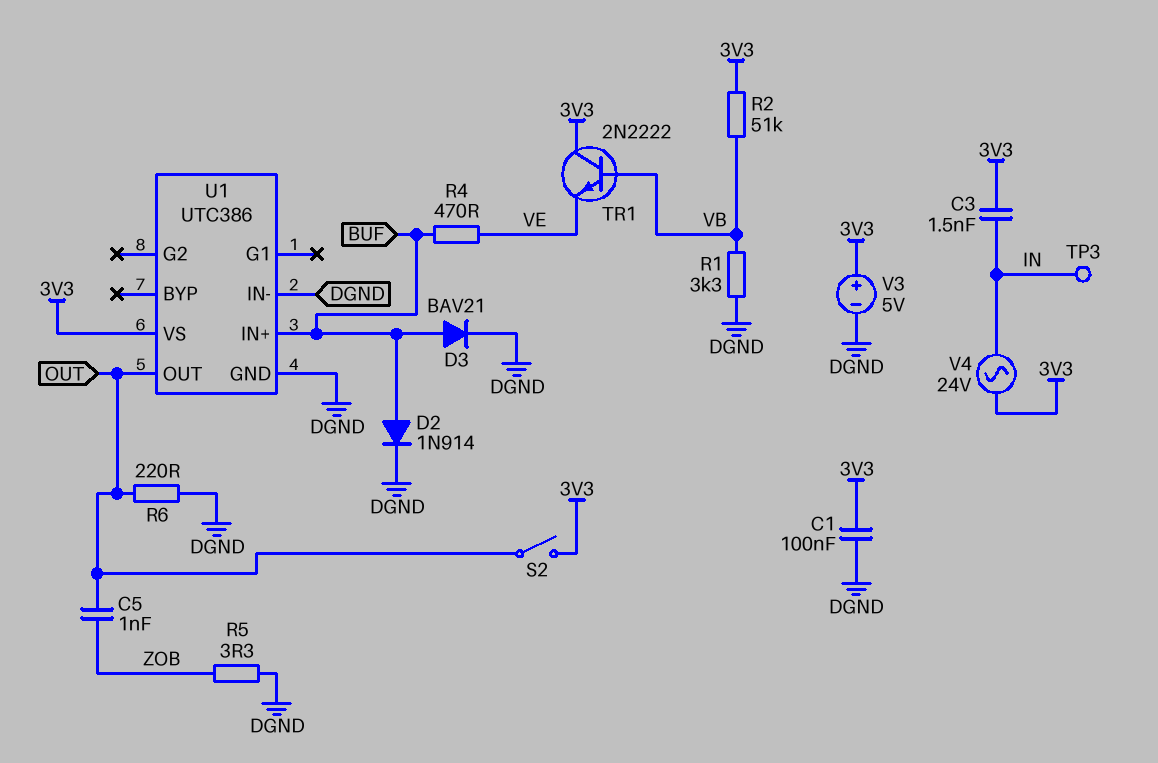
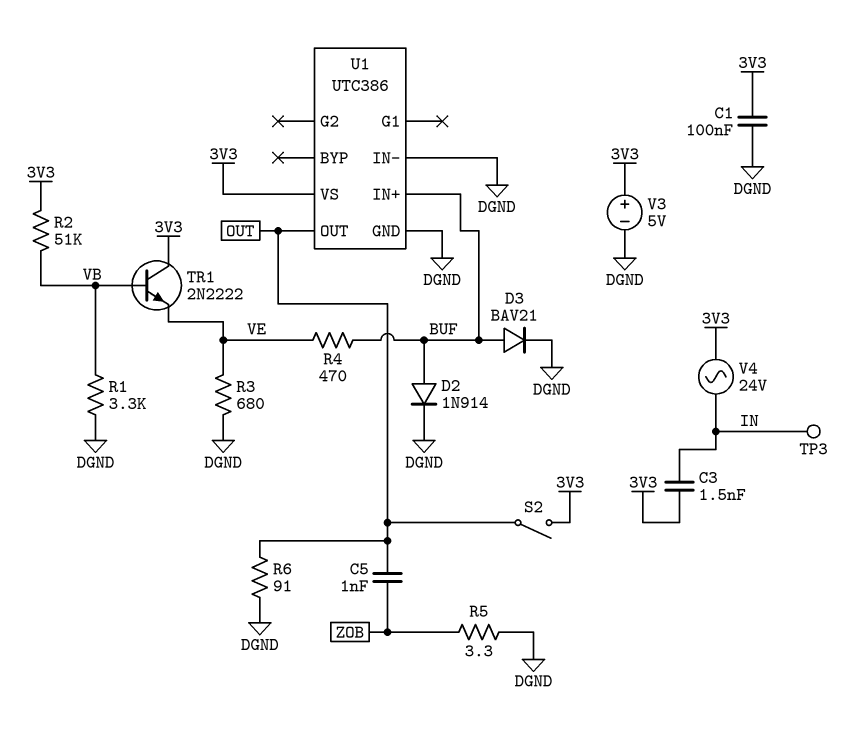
R3: none -> 680 (DGND, VE)
R6: 220 (DGND, OUT) -> 91 (DGND, OUT)

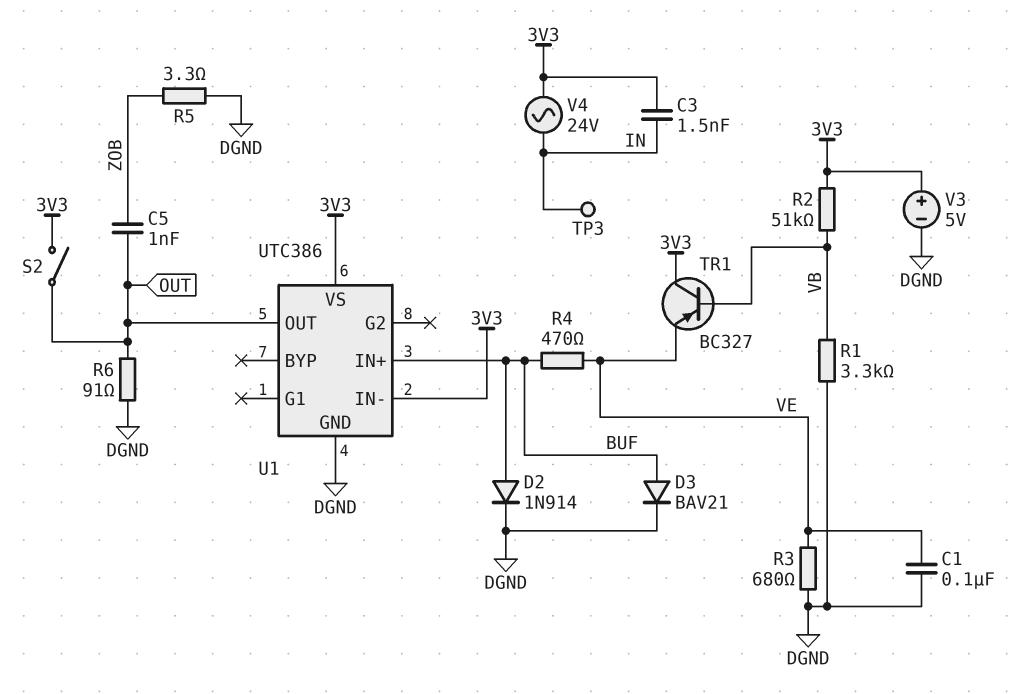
C1: 100nF (3V3, DGND) -> 100nF (DGND, VE)
TR1: NPN 2N2222 (B VB, C 3V3, E VE) -> PNP BC327 (B VB, C 3V3, E VE)
U1 pin IN-: DGND -> 3V3

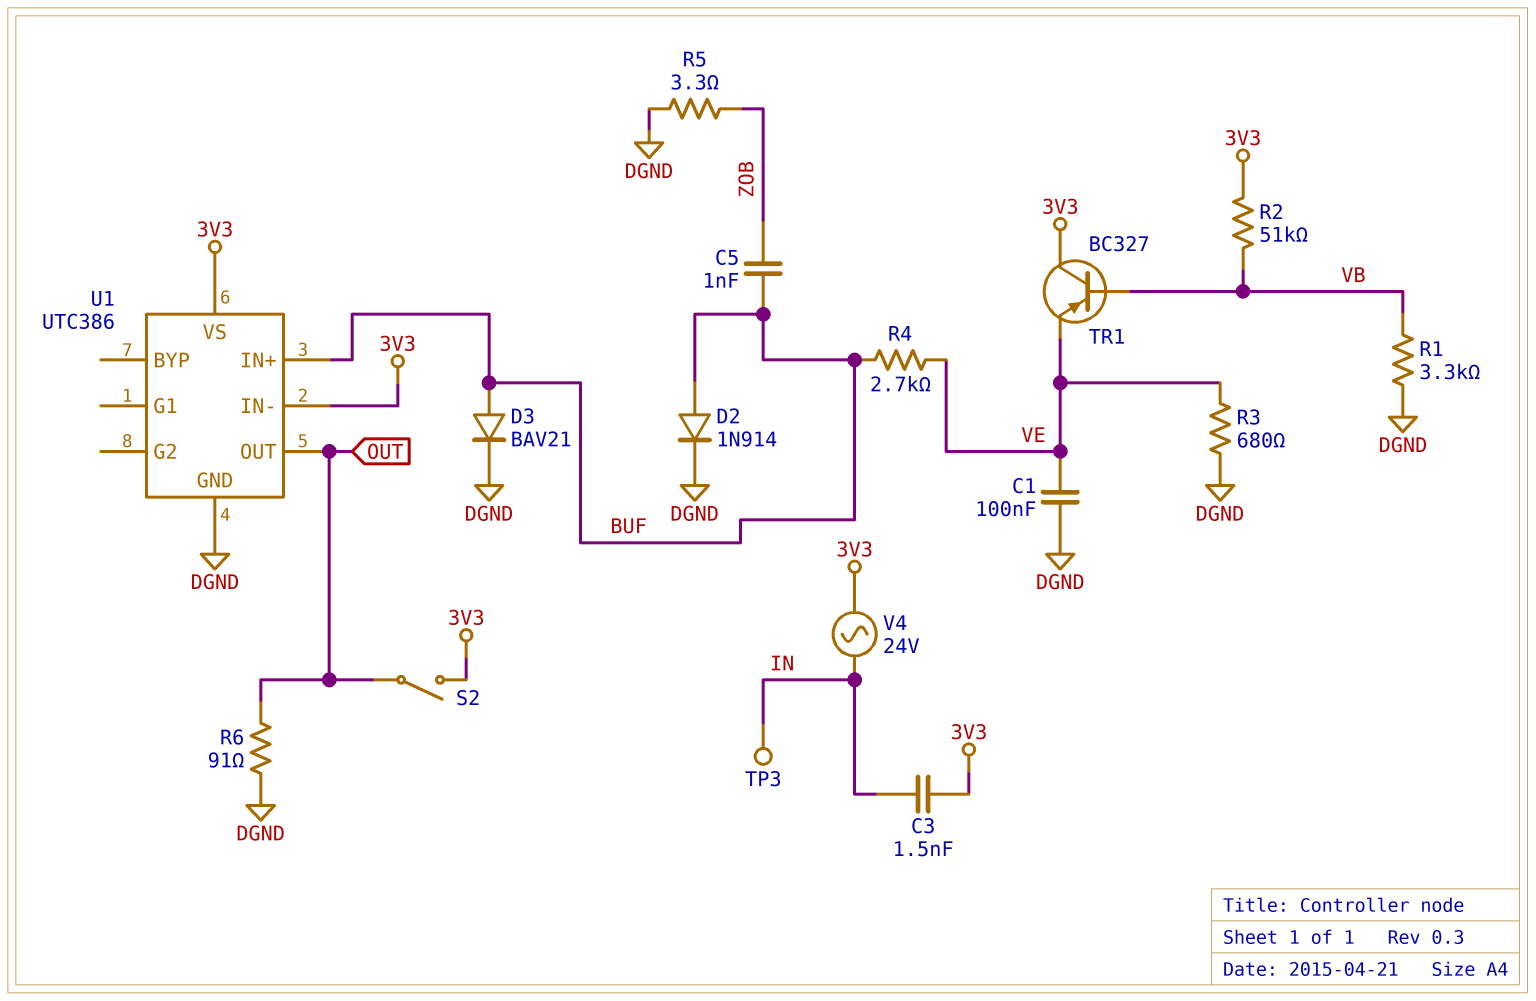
C5: 1nF (OUT, ZOB) -> 1nF (BUF, ZOB)
R4: 470 (BUF, VE) -> 2.7k (BUF, VE)
V3: 5V (plus 3V3, minus DGND) -> none

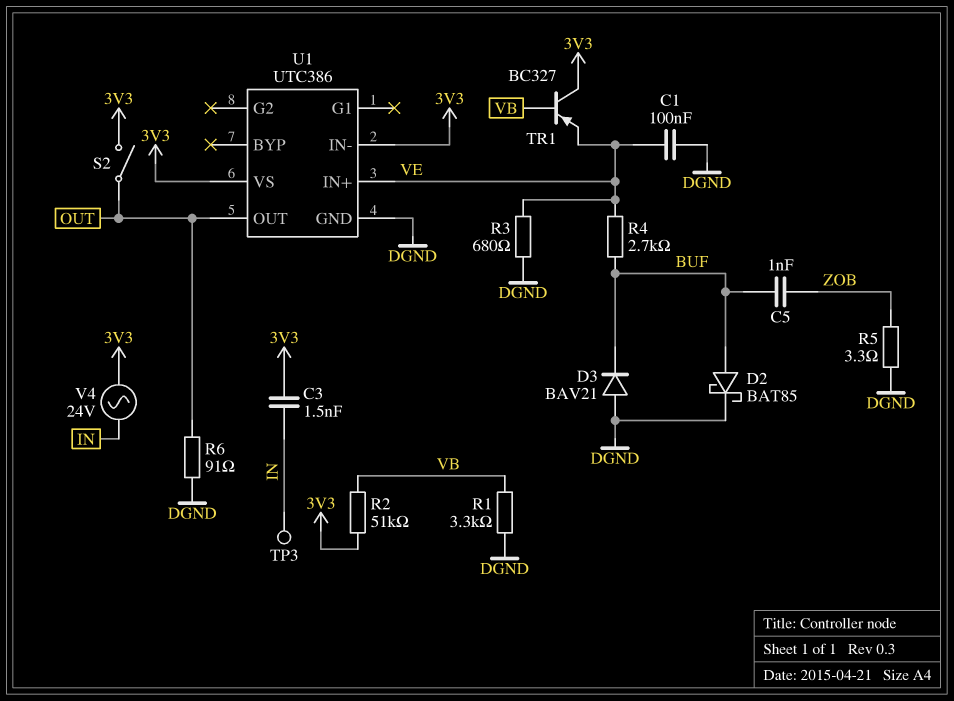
D2: diode 1N914 (A BUF, K DGND) -> schottky BAT85 (A BUF, K DGND)
D3: diode BAV21 (A BUF, K DGND) -> diode BAV21 (A DGND, K BUF)
U1 pin IN+: BUF -> VE

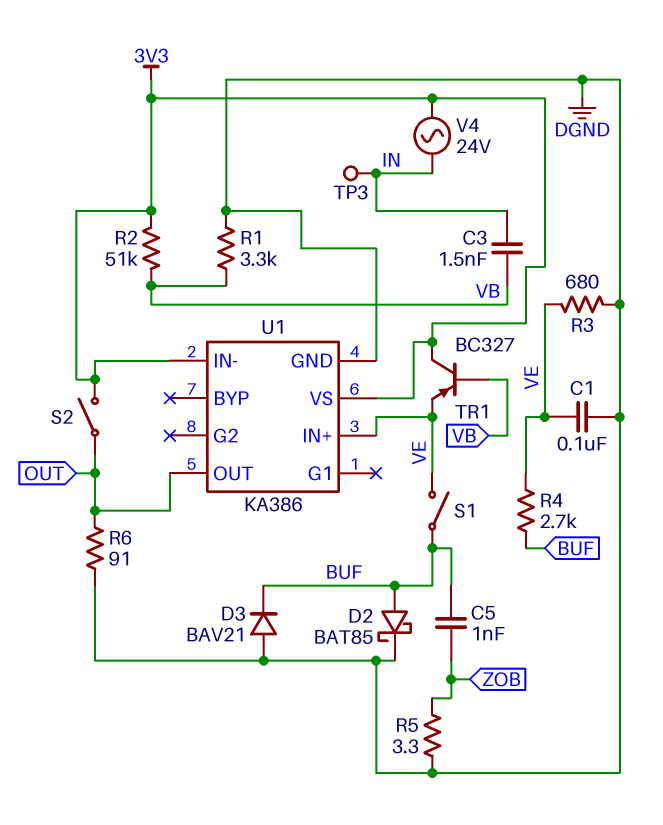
C3: 1.5nF (3V3, IN) -> 1.5nF (IN, VB)
S1: none -> switch (BUF, VE)
U1: UTC386 -> KA386

